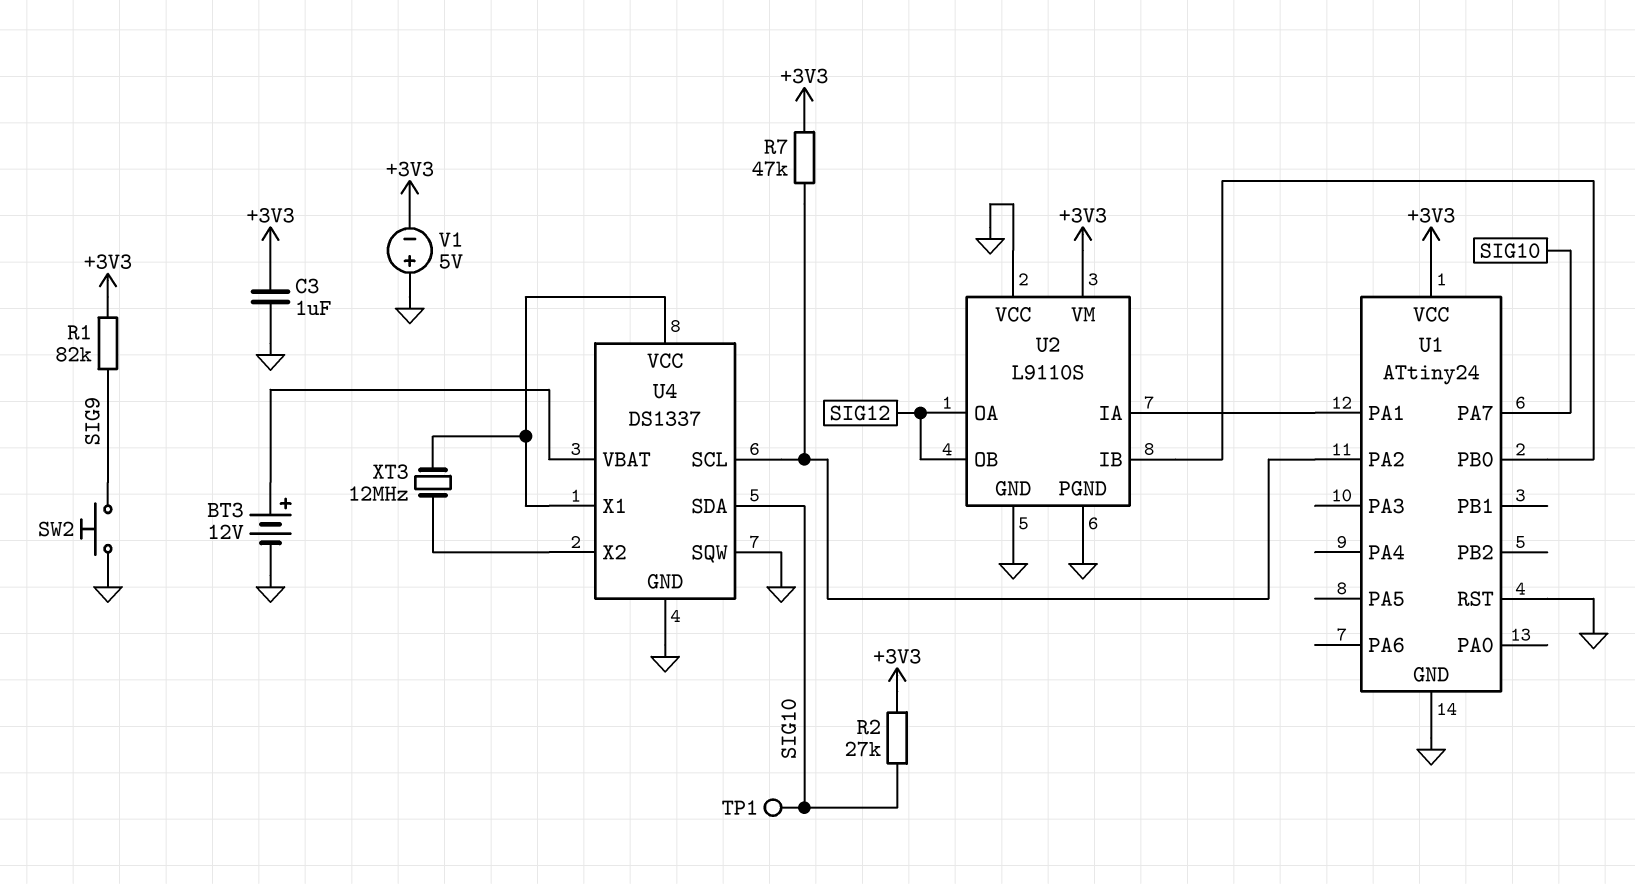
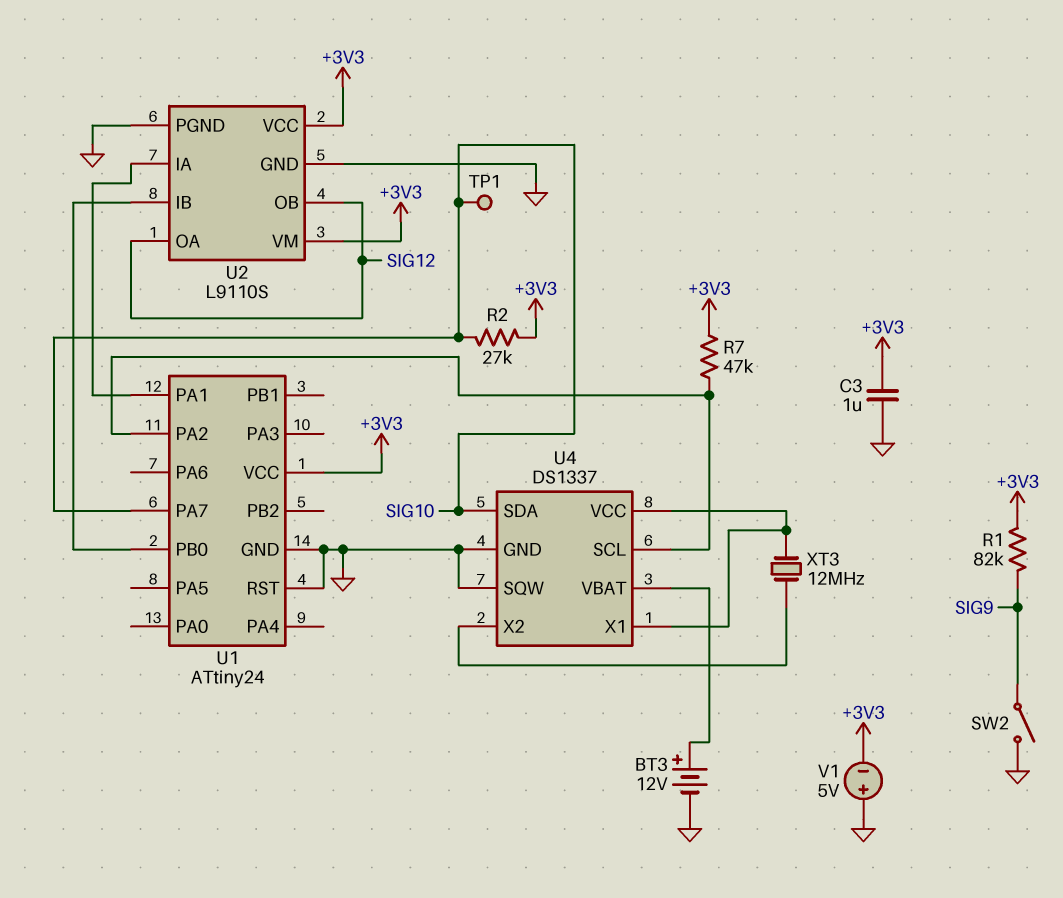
SW2: button (GND, SIG9) -> switch (GND, SIG9)
U2 pin VCC: GND -> +3V3

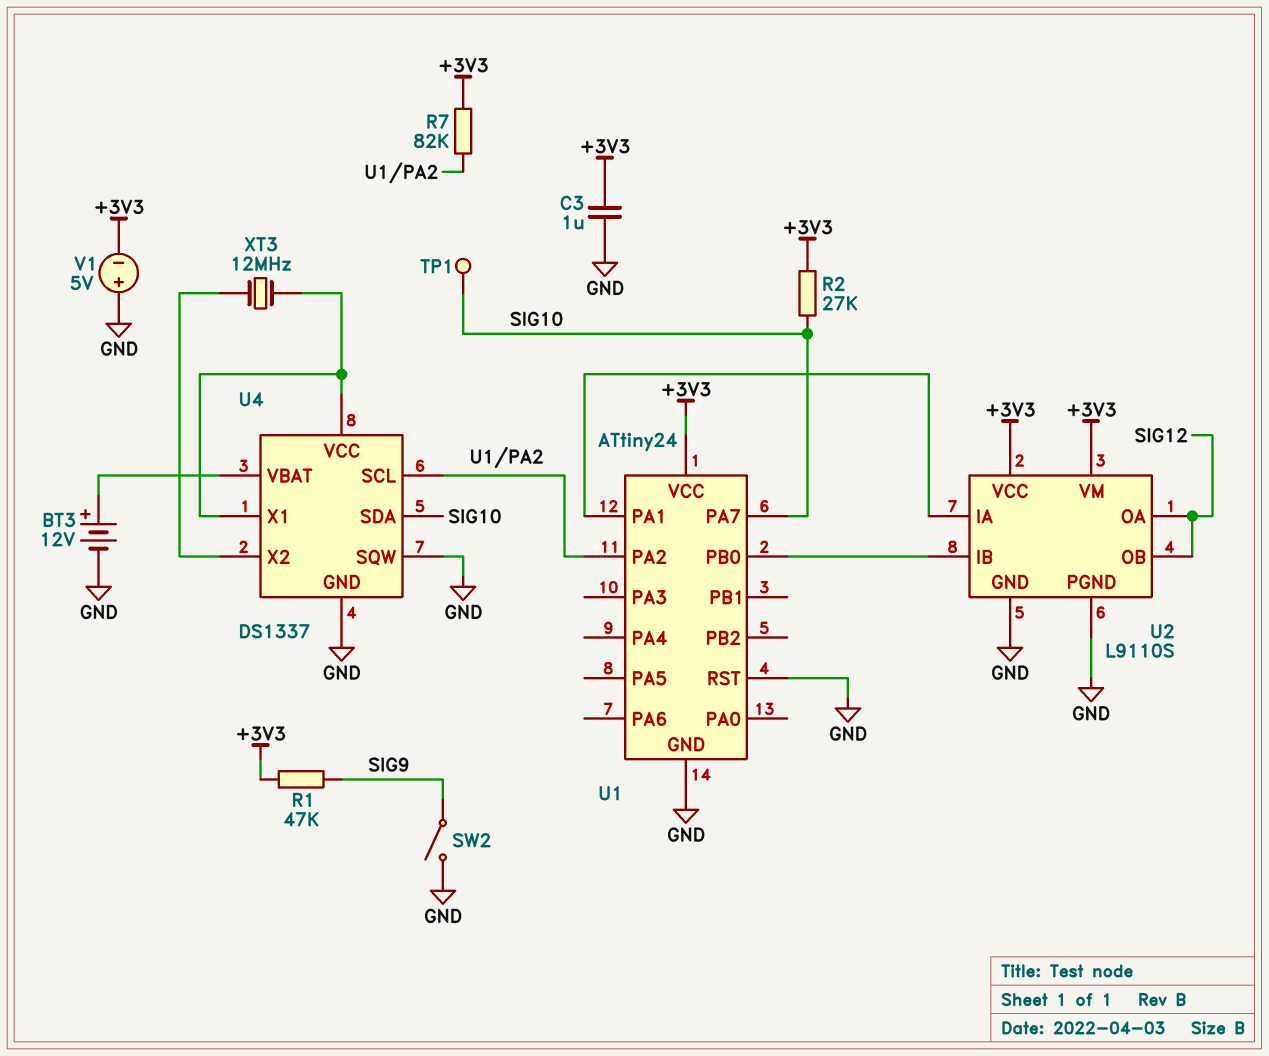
R1: 82k (+3V3, SIG9) -> 47k (+3V3, SIG9)
R7: 47k (+3V3, U1/PA2) -> 82k (+3V3, U1/PA2)

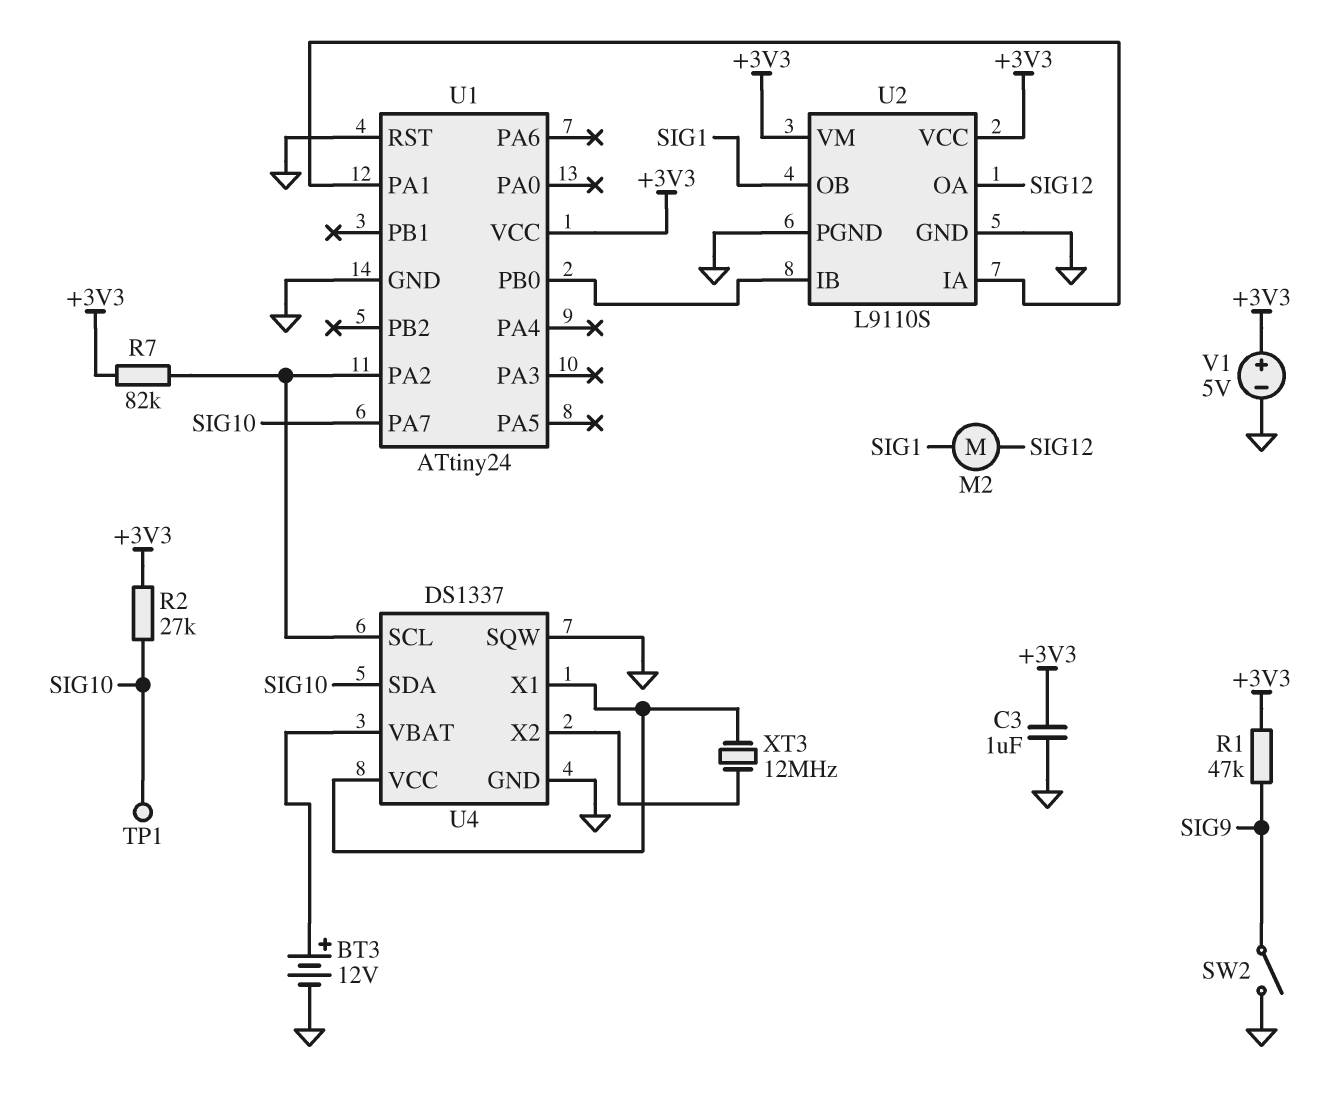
M2: none -> motor (SIG1, SIG12)
U2 pin OB: SIG12 -> SIG1
V1: 5V (plus GND, minus +3V3) -> 5V (plus +3V3, minus GND)

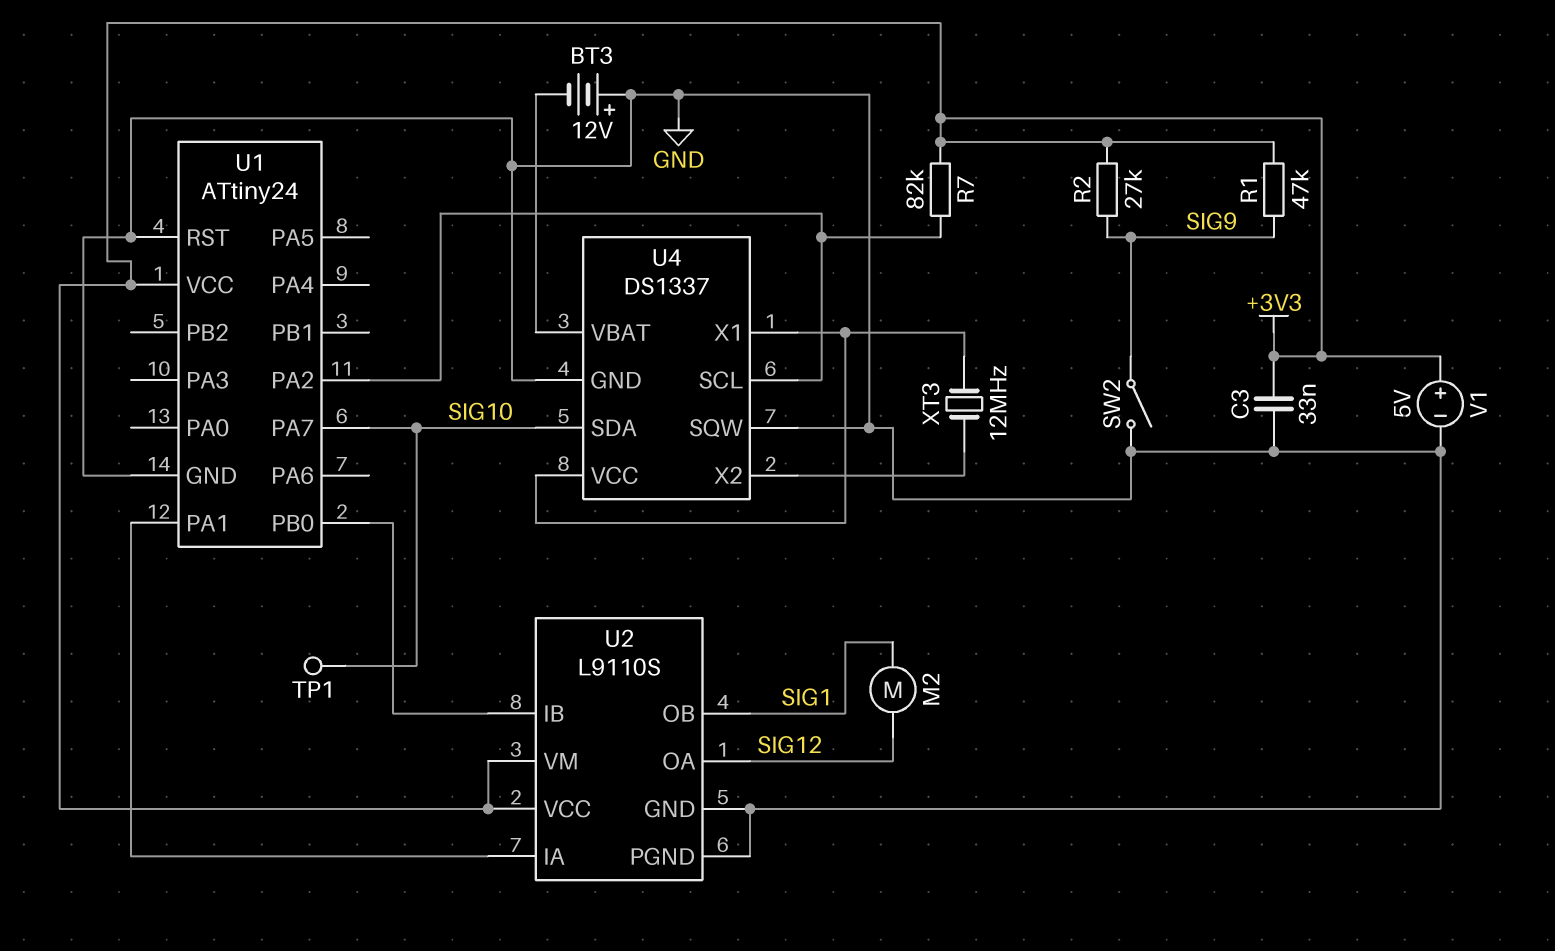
BT3: 12V (plus U4/VBAT, minus GND) -> 12V (plus GND, minus U4/VBAT)
C3: 1uF (+3V3, GND) -> 33nF (+3V3, GND)
R2: 27k (+3V3, SIG10) -> 27k (+3V3, SIG9)

